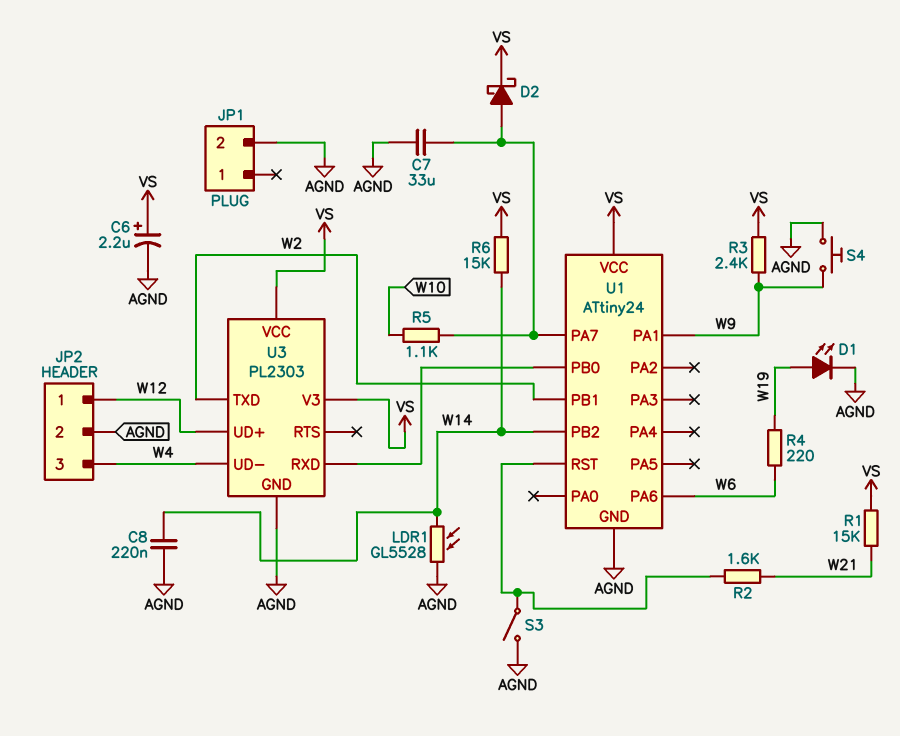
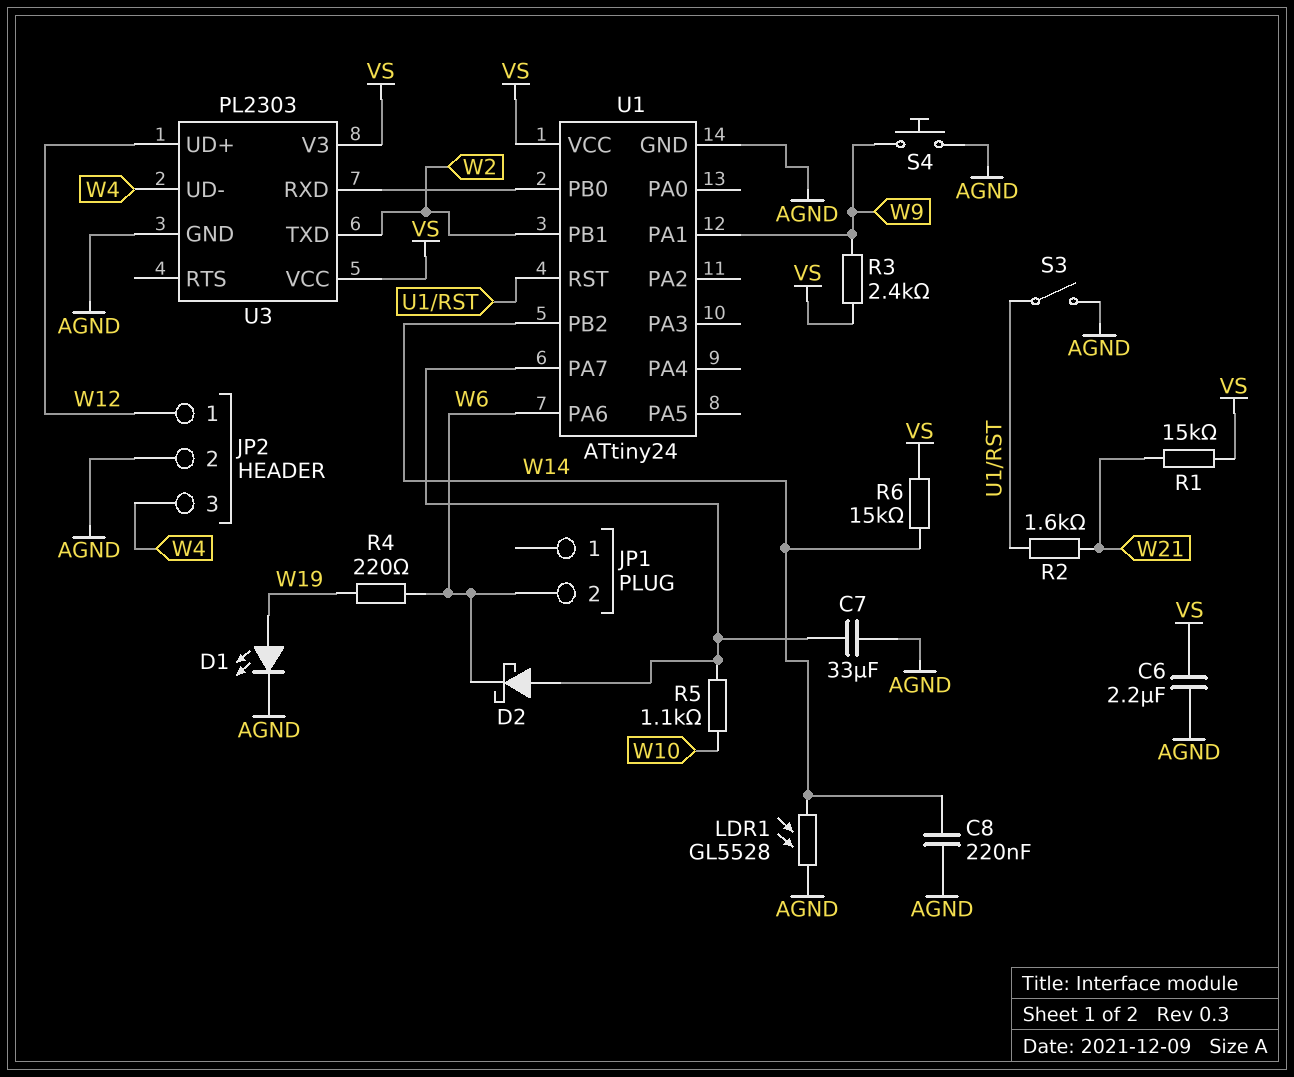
C6: 2.2uF (plus VS, minus AGND) -> 2.2uF (AGND, VS)
D2: schottky (A U1/PA7, K VS) -> schottky (A U1/PA7, K W6)
JP1 pin 2: AGND -> W6

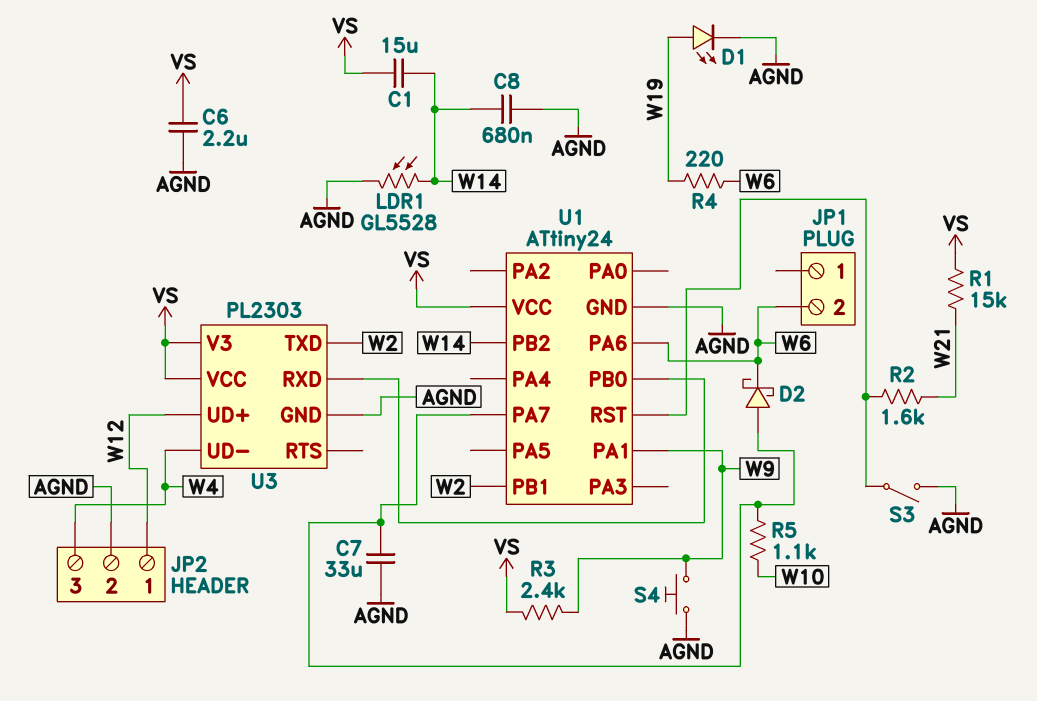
C1: none -> 15uF (VS, W14)
C8: 220nF (AGND, W14) -> 680nF (AGND, W14)
R6: 15k (VS, W14) -> none

